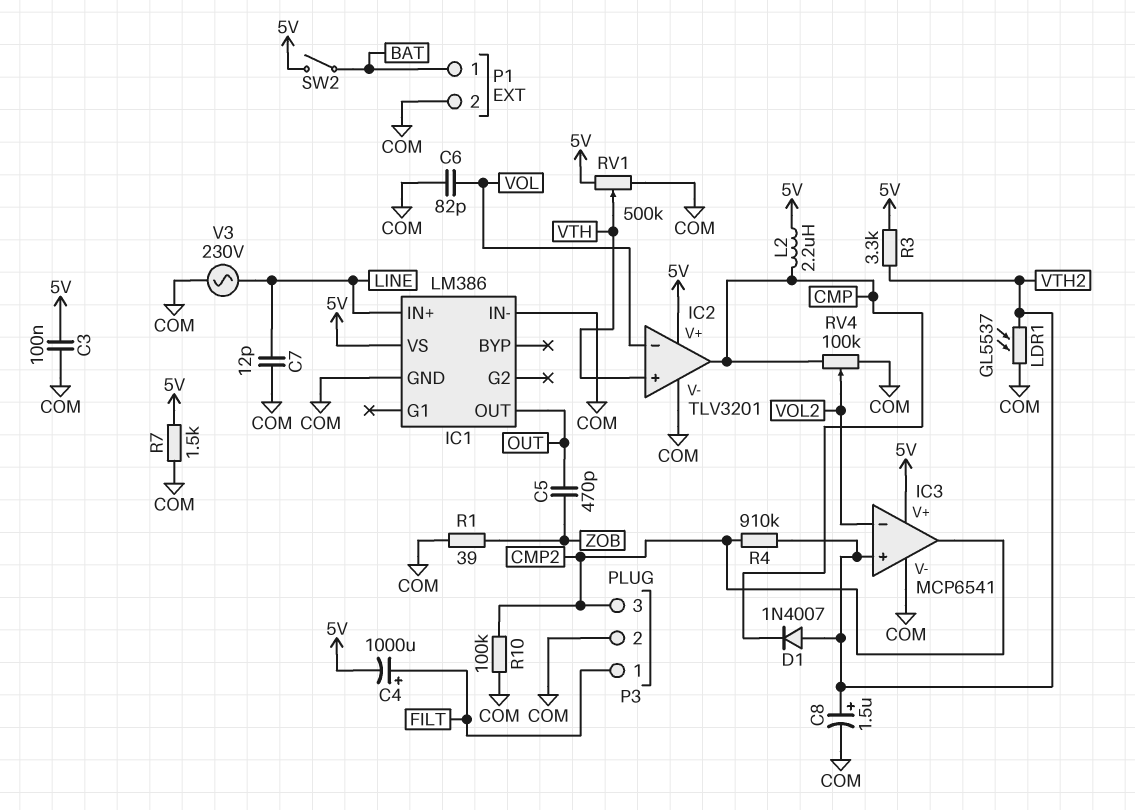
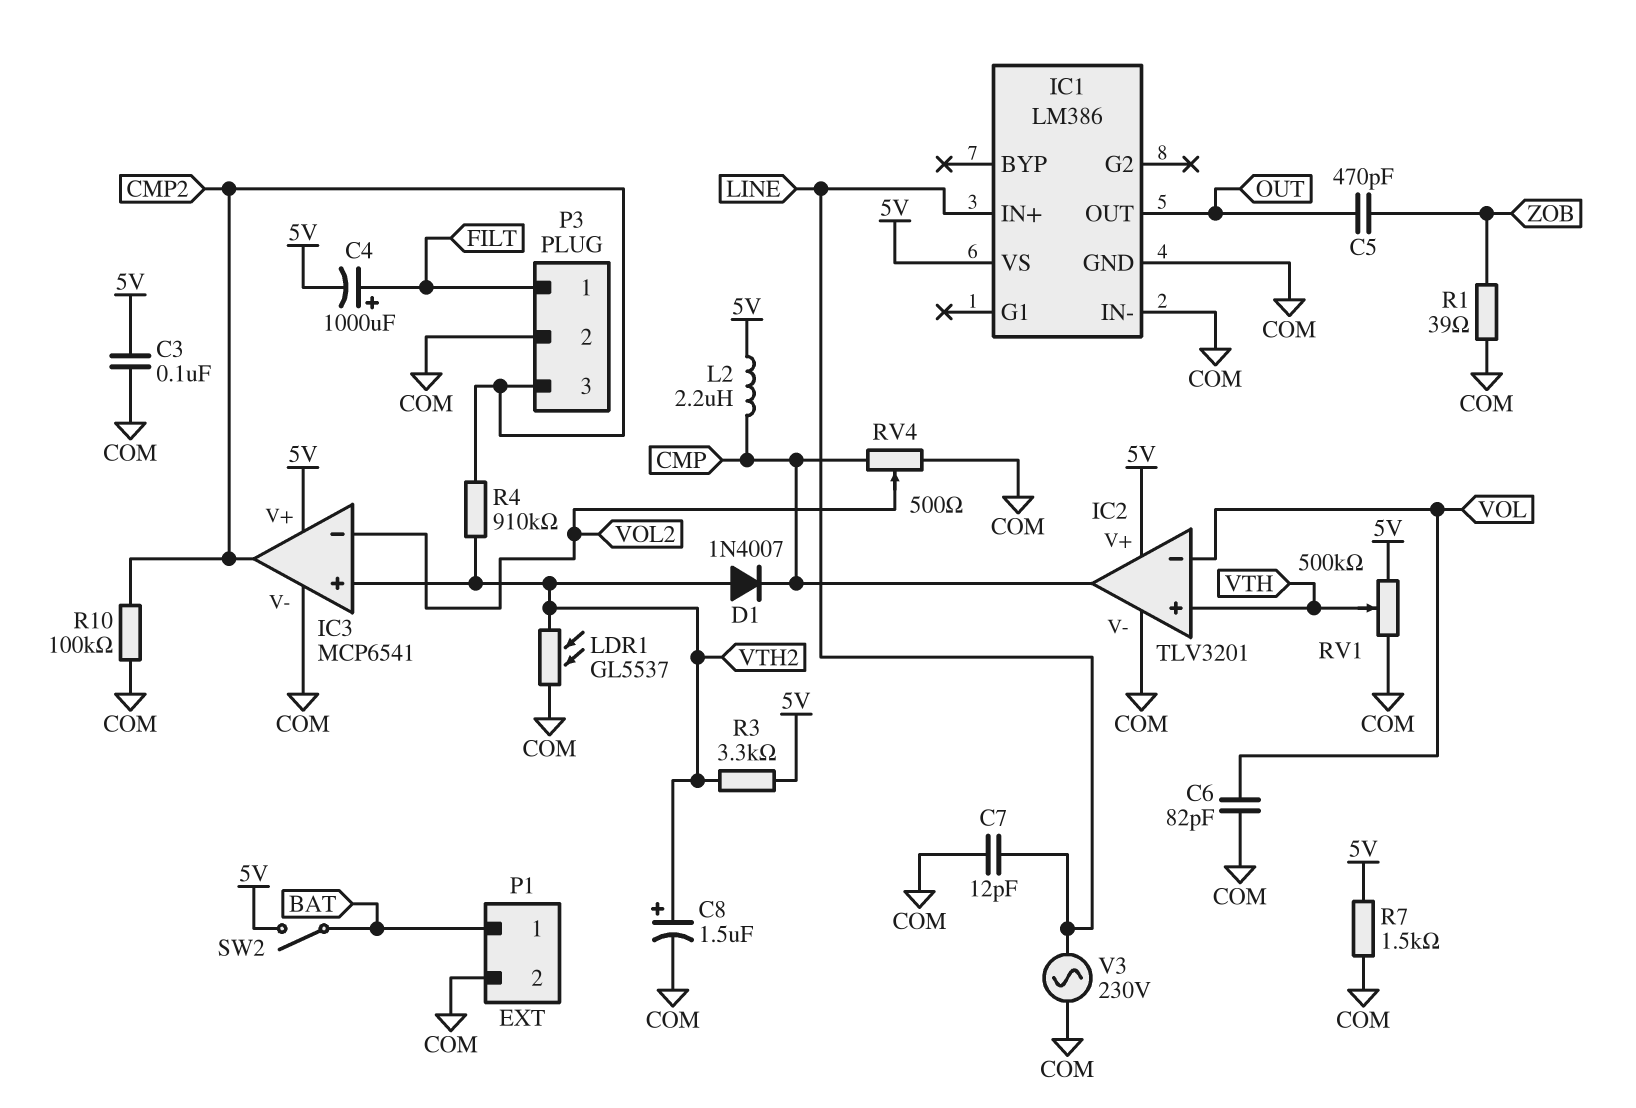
RV4: 100k (CMP, COM, wiper VOL2) -> 500 (CMP, COM, wiper VOL2)

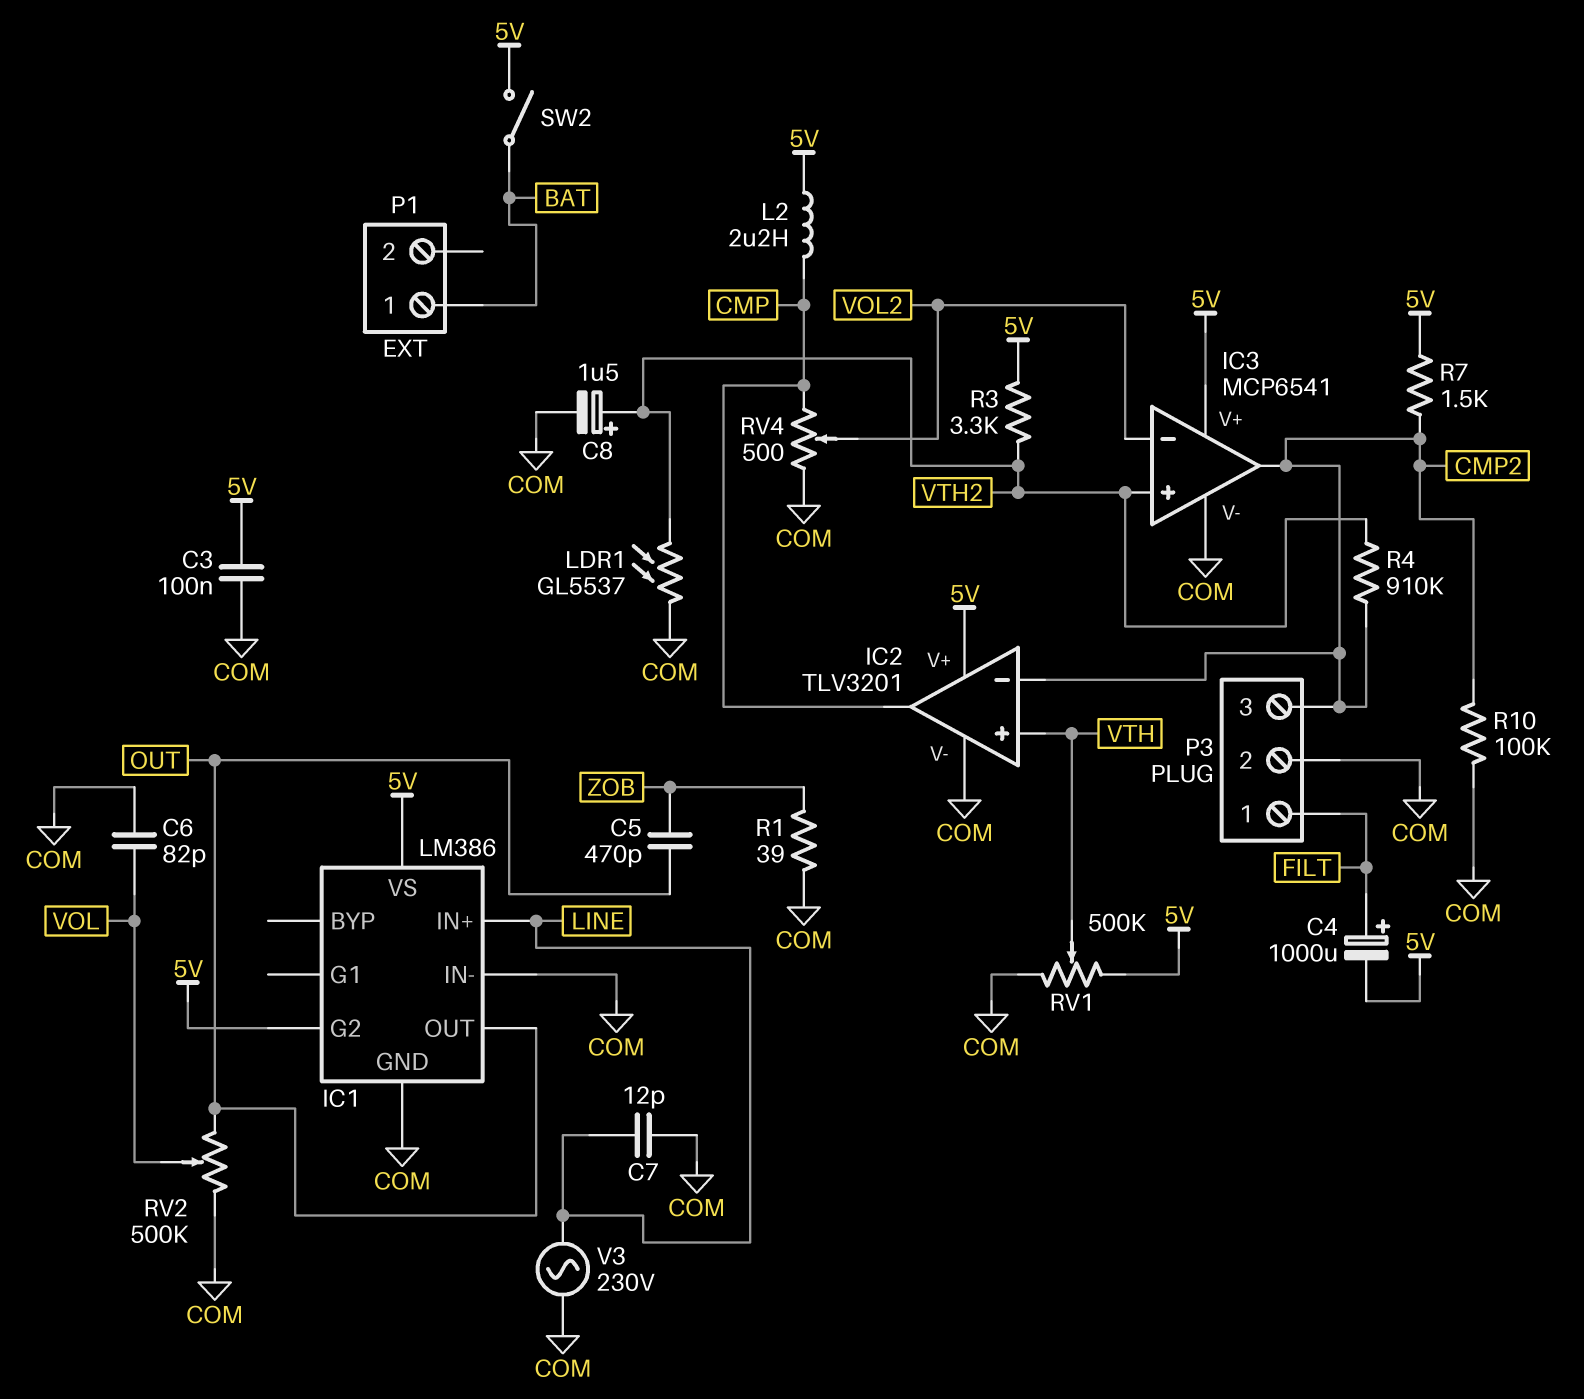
D1: diode 1N4007 (A VTH2, K CMP) -> none
IC1 pin G2: none -> 5V
IC2 pin in-: VOL -> CMP2
P1 pin 2: COM -> none
R7: 1.5k (5V, COM) -> 1.5k (5V, CMP2)
RV2: none -> 500k (COM, OUT, wiper VOL)

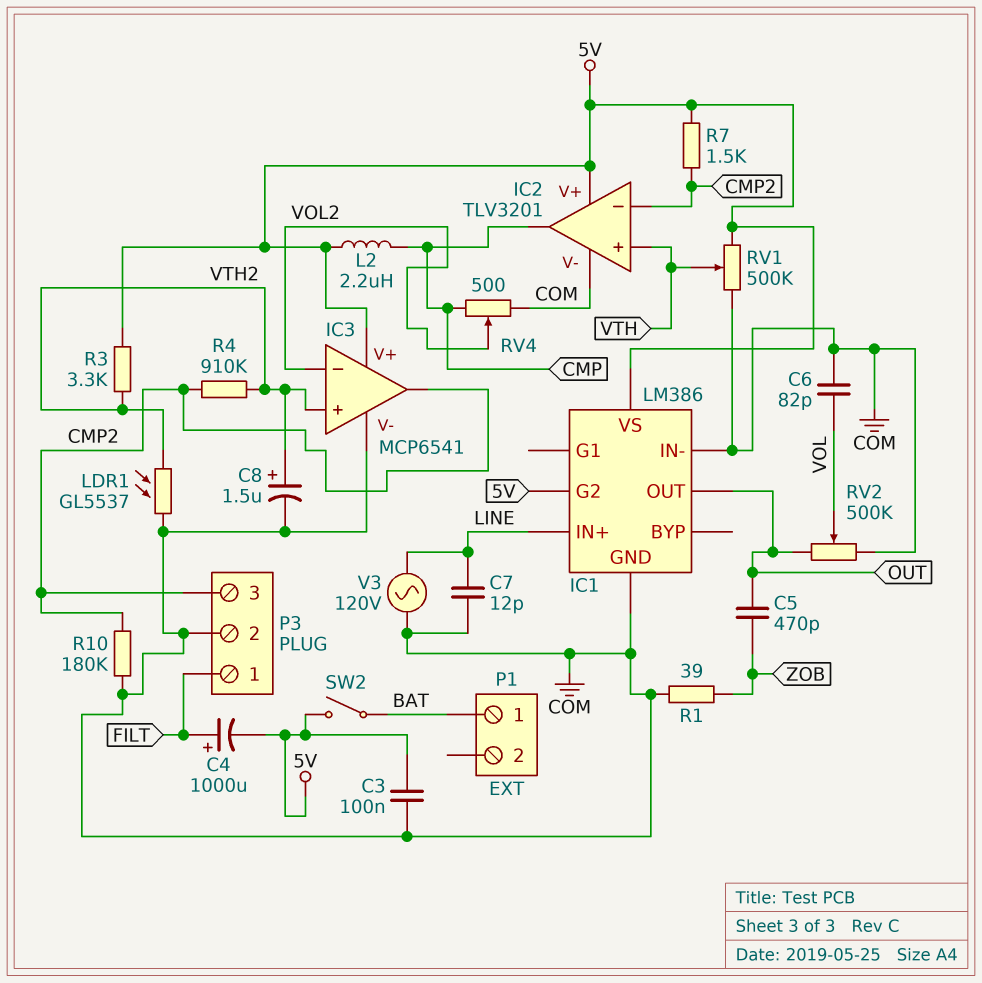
R10: 100k (CMP2, COM) -> 180k (CMP2, COM)
V3: AC 230V (COM, LINE) -> AC 120V (COM, LINE)

